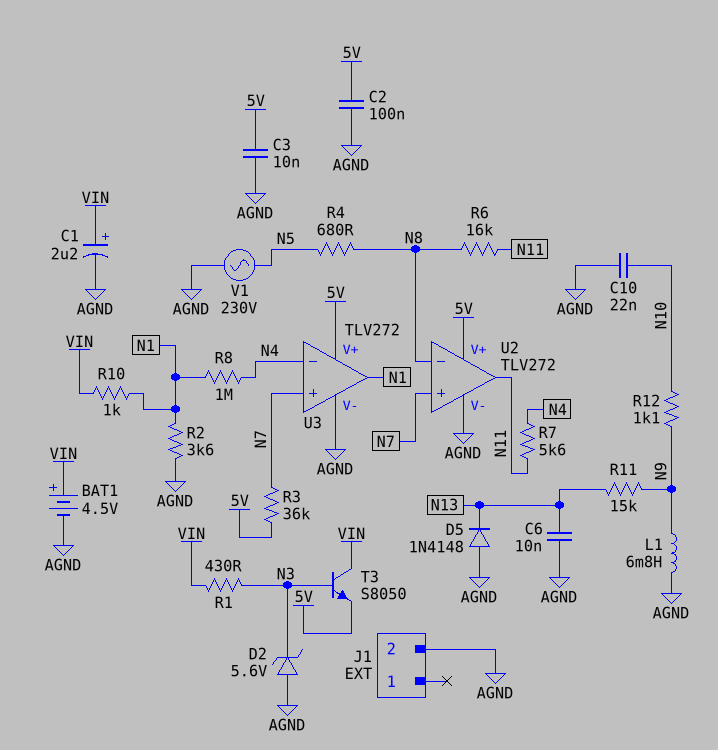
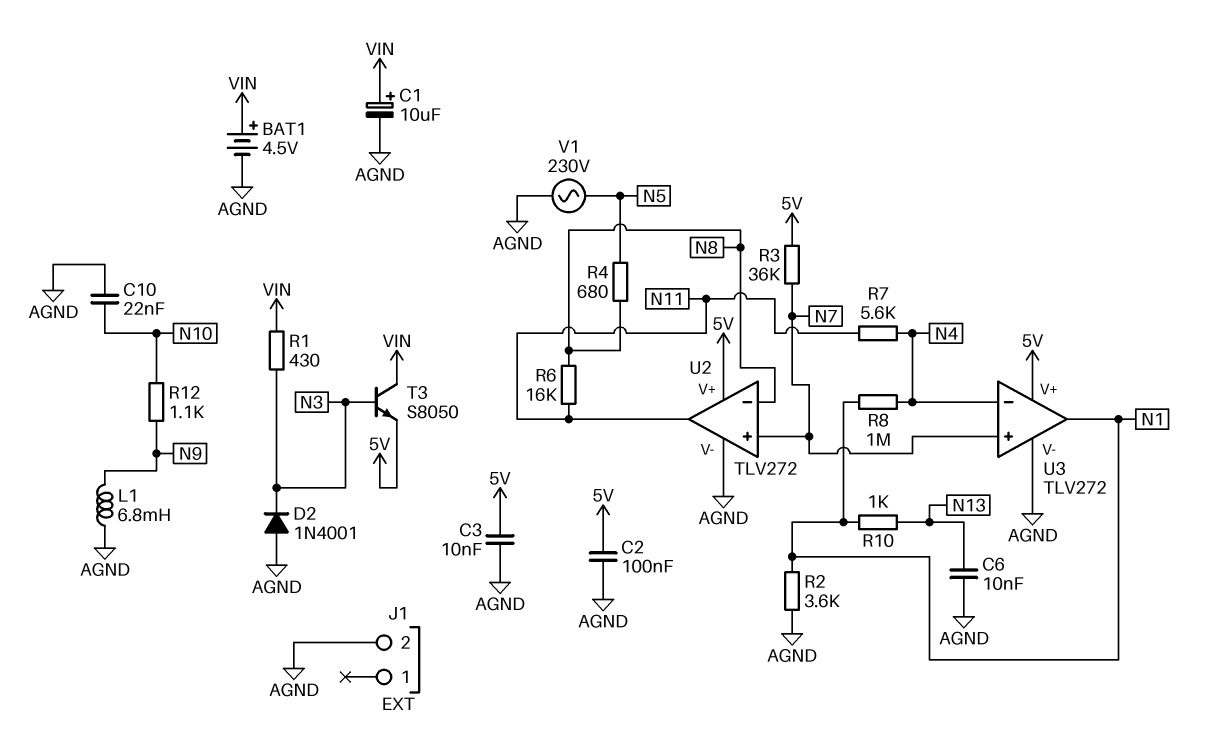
C1: 2.2uF (plus VIN, minus AGND) -> 10uF (plus VIN, minus AGND)
D2: zener 5.6V (A AGND, K N3) -> diode 1N4001 (A AGND, K N3)
D5: diode 1N4148 (A AGND, K N13) -> none
R10: 1k (N1, VIN) -> 1k (N1, N13)
R11: 15k (N9, N13) -> none

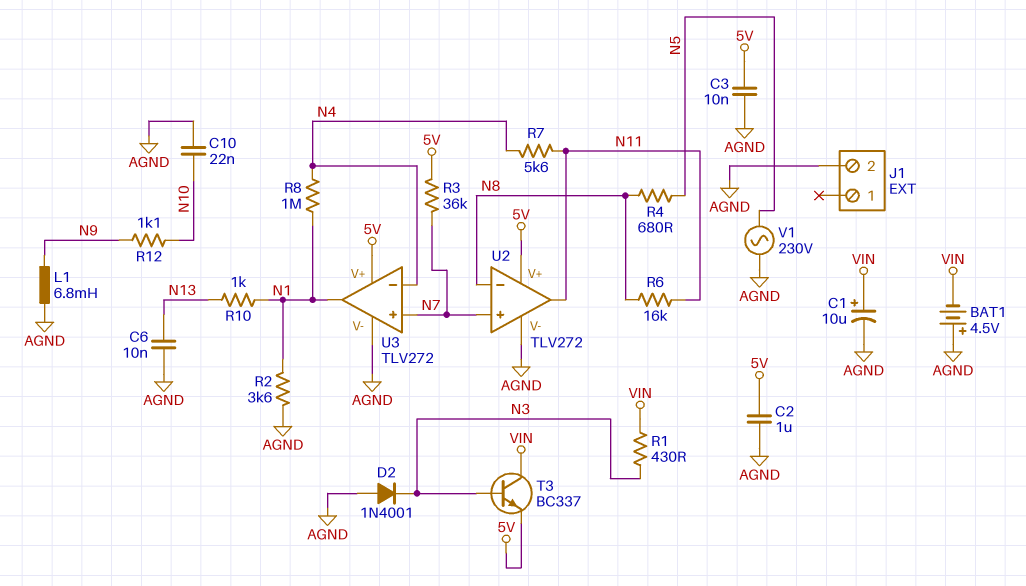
BAT1: 4.5V (plus VIN, minus AGND) -> 4.5V (plus AGND, minus VIN)
C2: 100nF (5V, AGND) -> 1uF (5V, AGND)
T3: NPN S8050 (B N3, C VIN, E 5V) -> NPN BC337 (B N3, C VIN, E 5V)

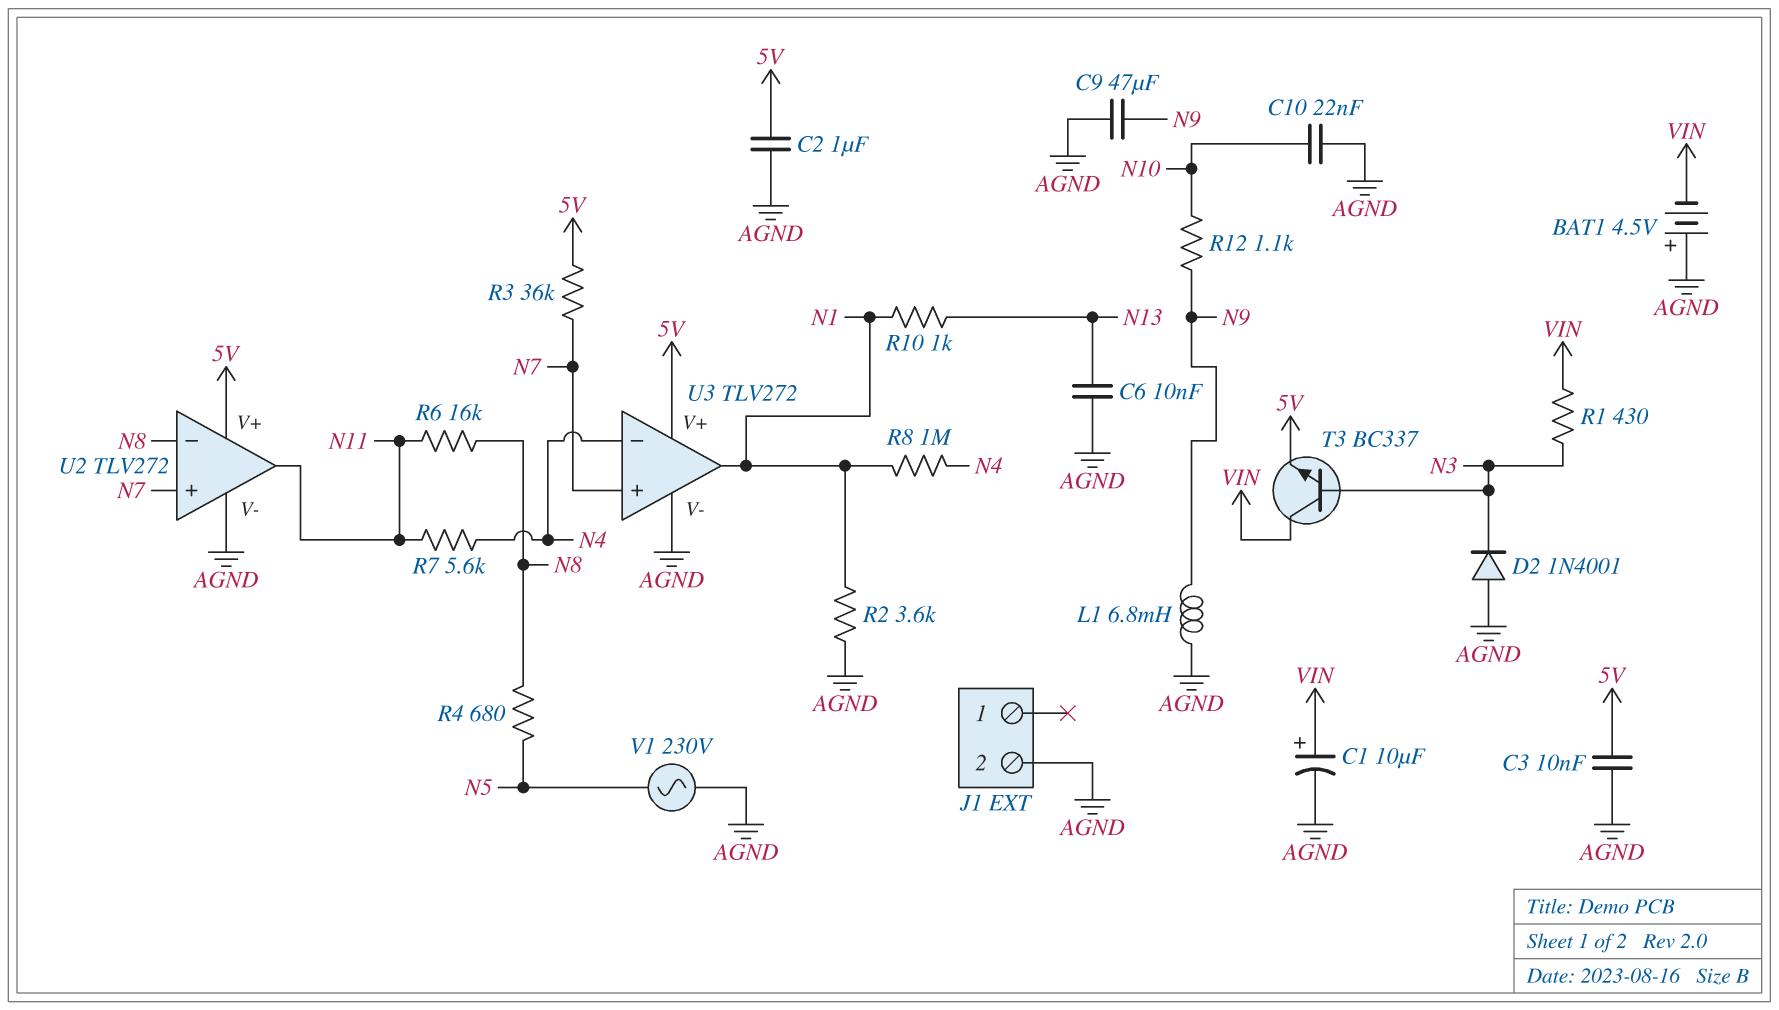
C9: none -> 47uF (AGND, N9)

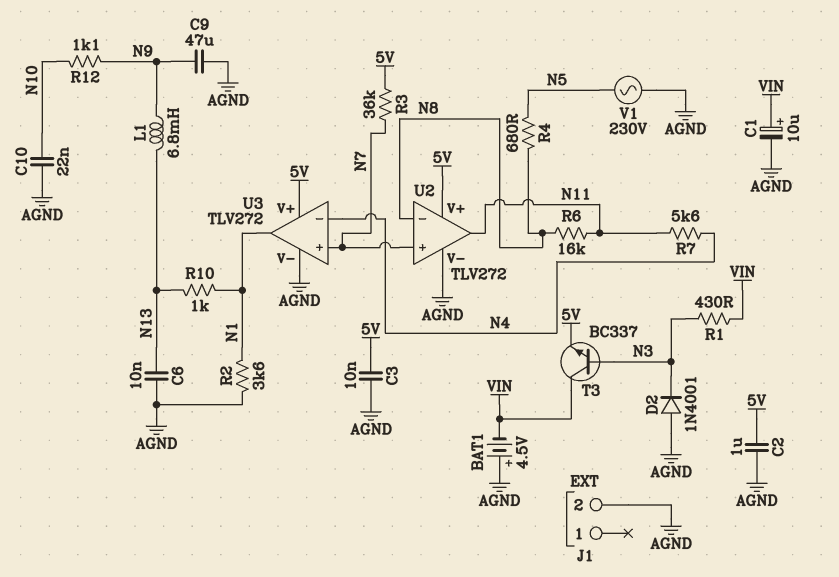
L1: 6.8mH (AGND, N9) -> 6.8mH (N9, N13)
R8: 1M (N1, N4) -> none

